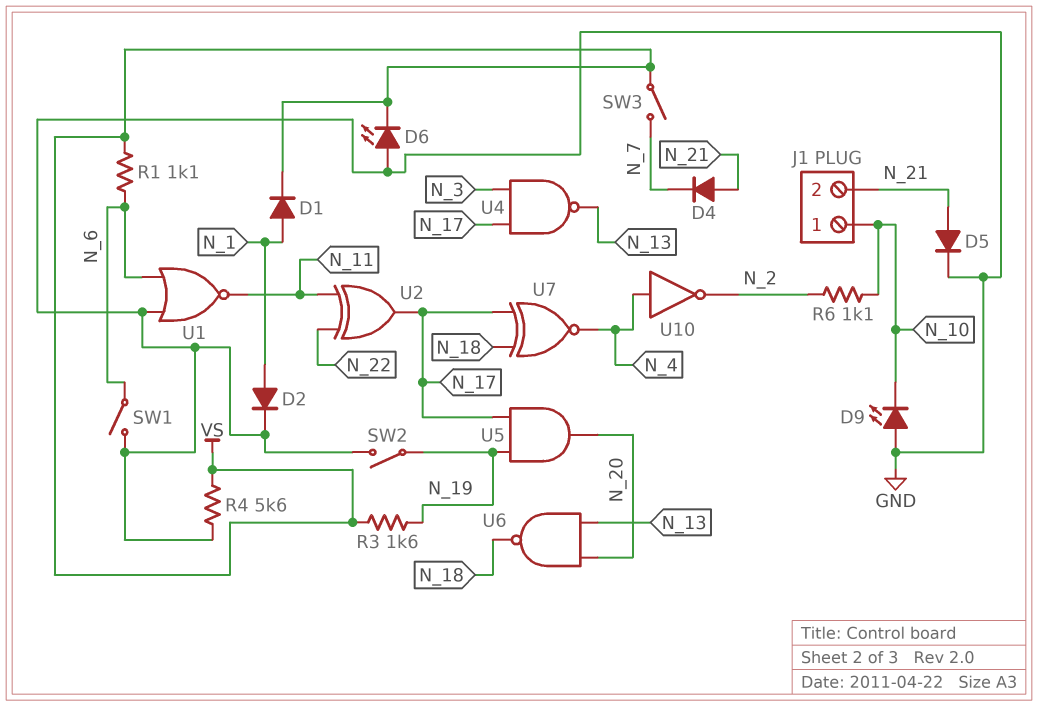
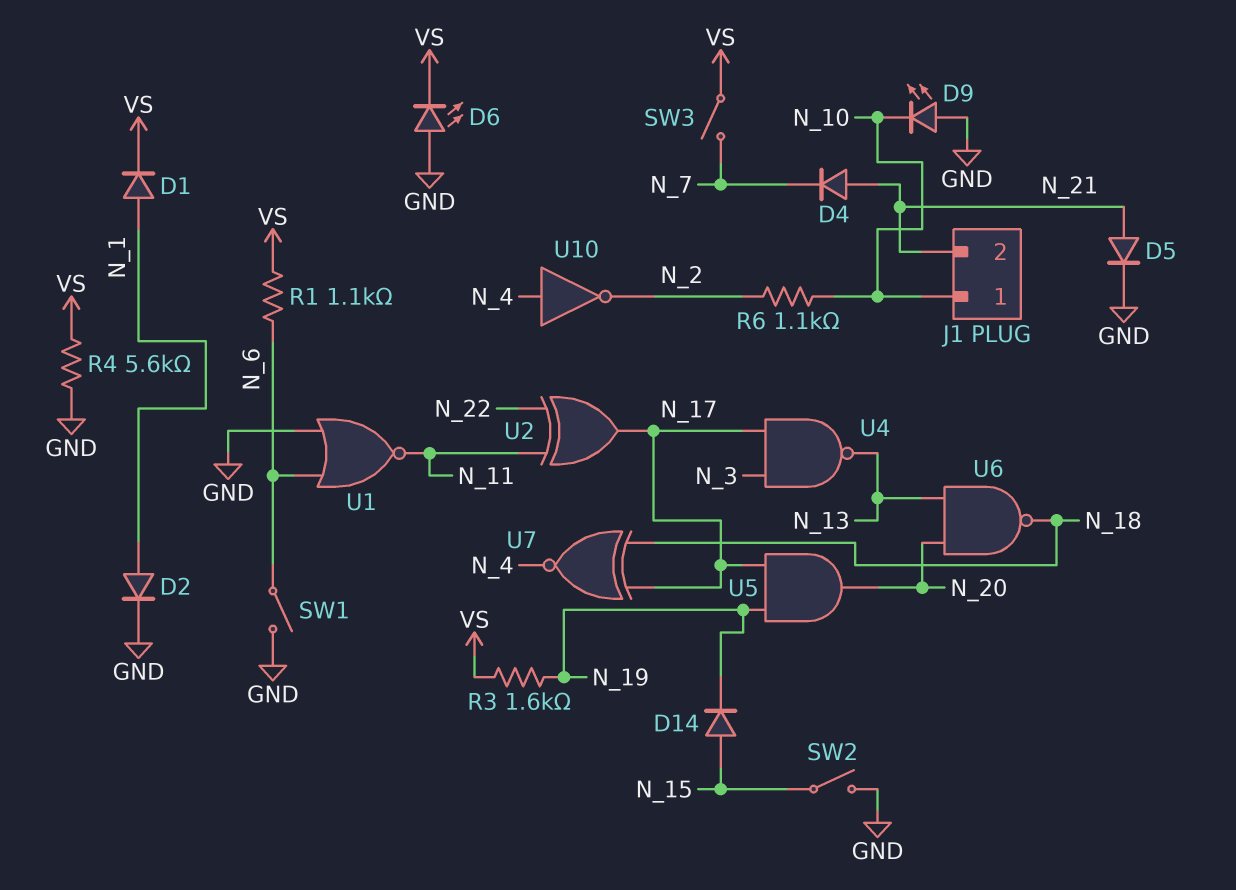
D14: none -> diode (A N_15, K N_19)
SW2: switch (GND, N_19) -> switch (GND, N_15)

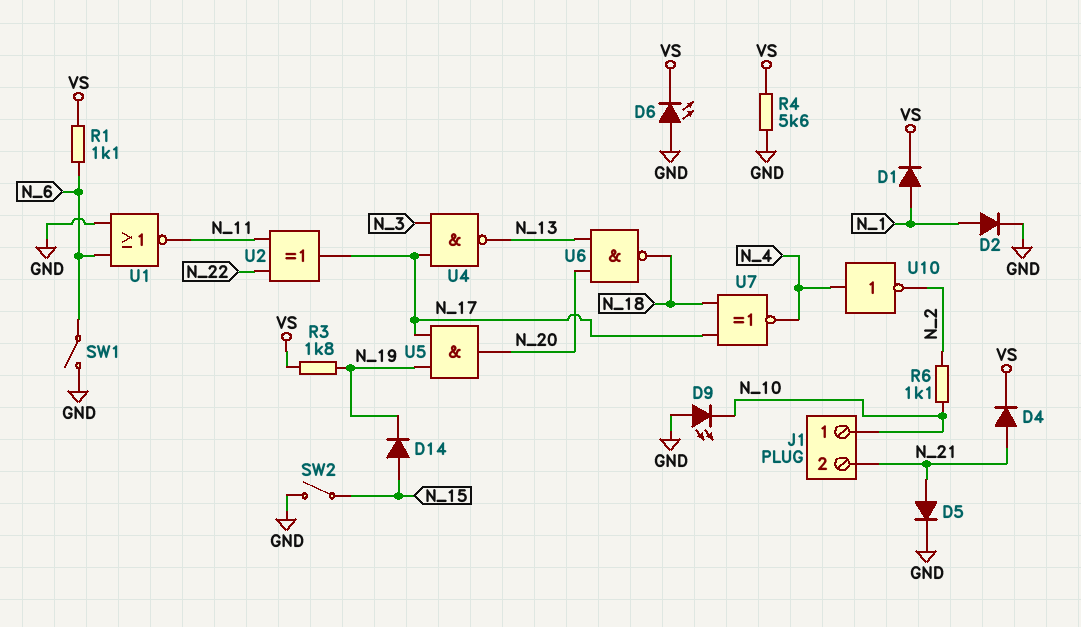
D4: diode (A N_21, K N_7) -> diode (A N_21, K VS)
R3: 1.6k (N_19, VS) -> 1.8k (N_19, VS)
SW3: switch (N_7, VS) -> none

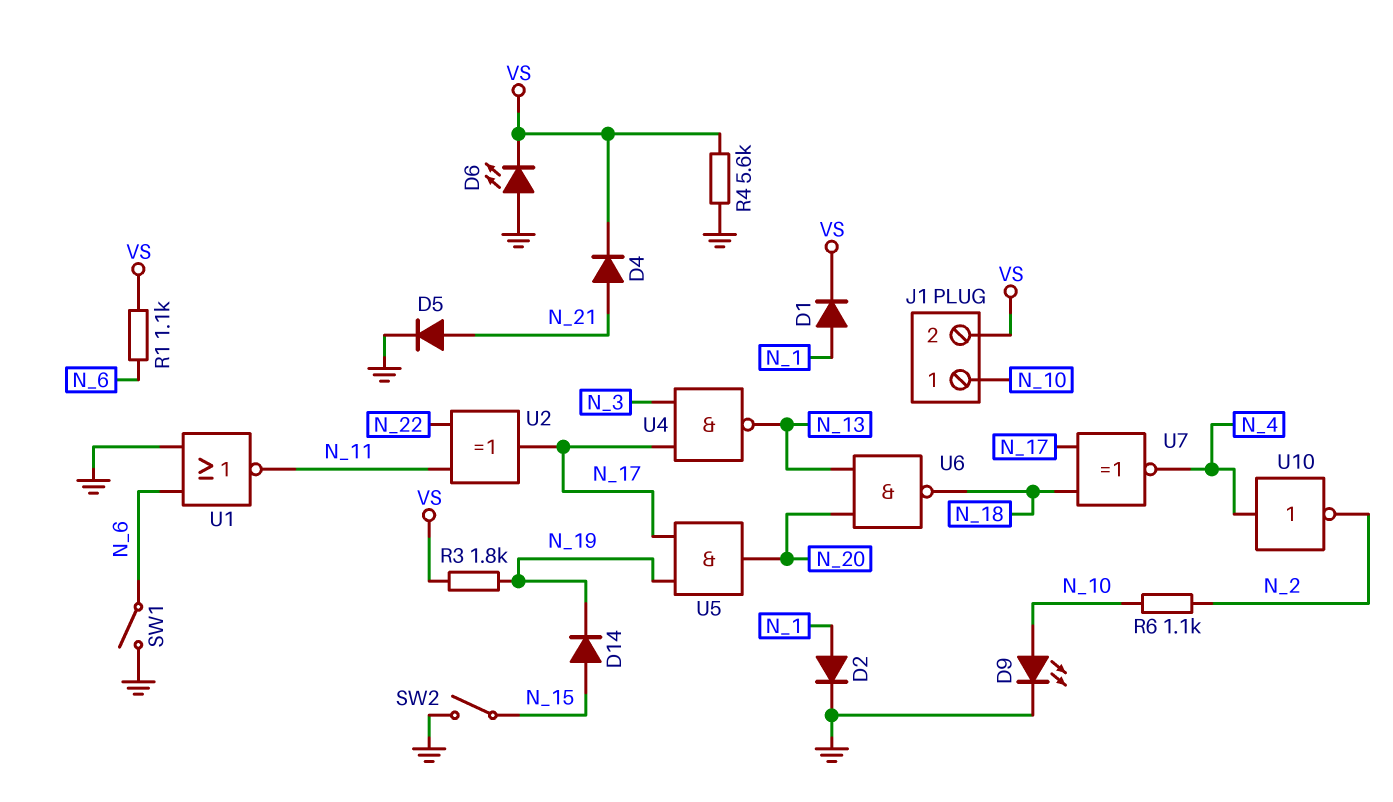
D9: LED (A GND, K N_10) -> LED (A N_10, K GND)
J1 pin 2: N_21 -> VS

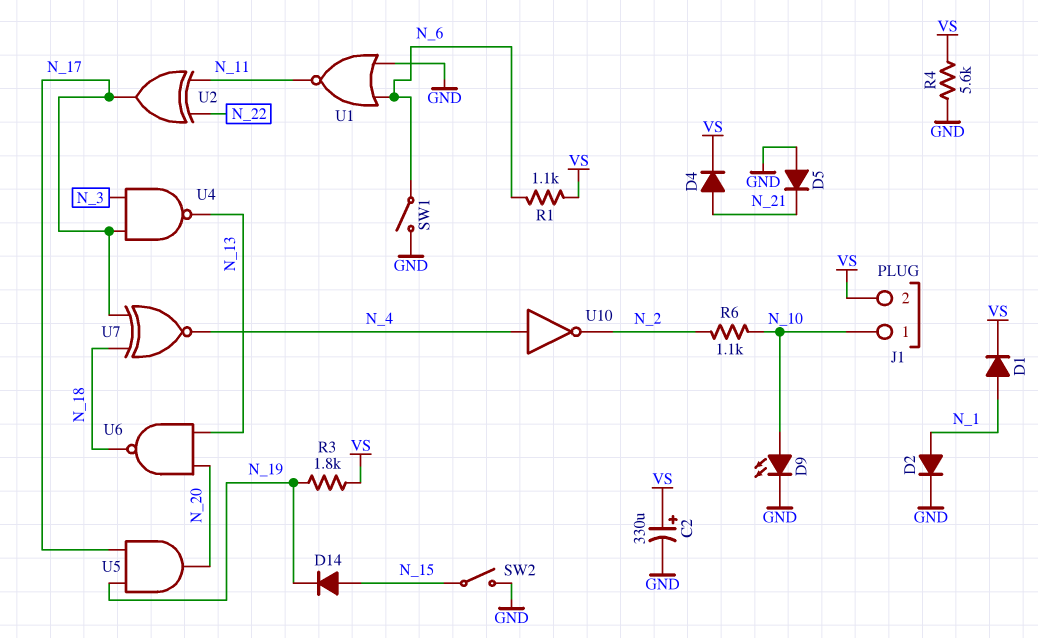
C2: none -> 330uF (plus VS, minus GND)
D5: diode (A N_21, K GND) -> diode (A GND, K N_21)
D6: LED (A GND, K VS) -> none

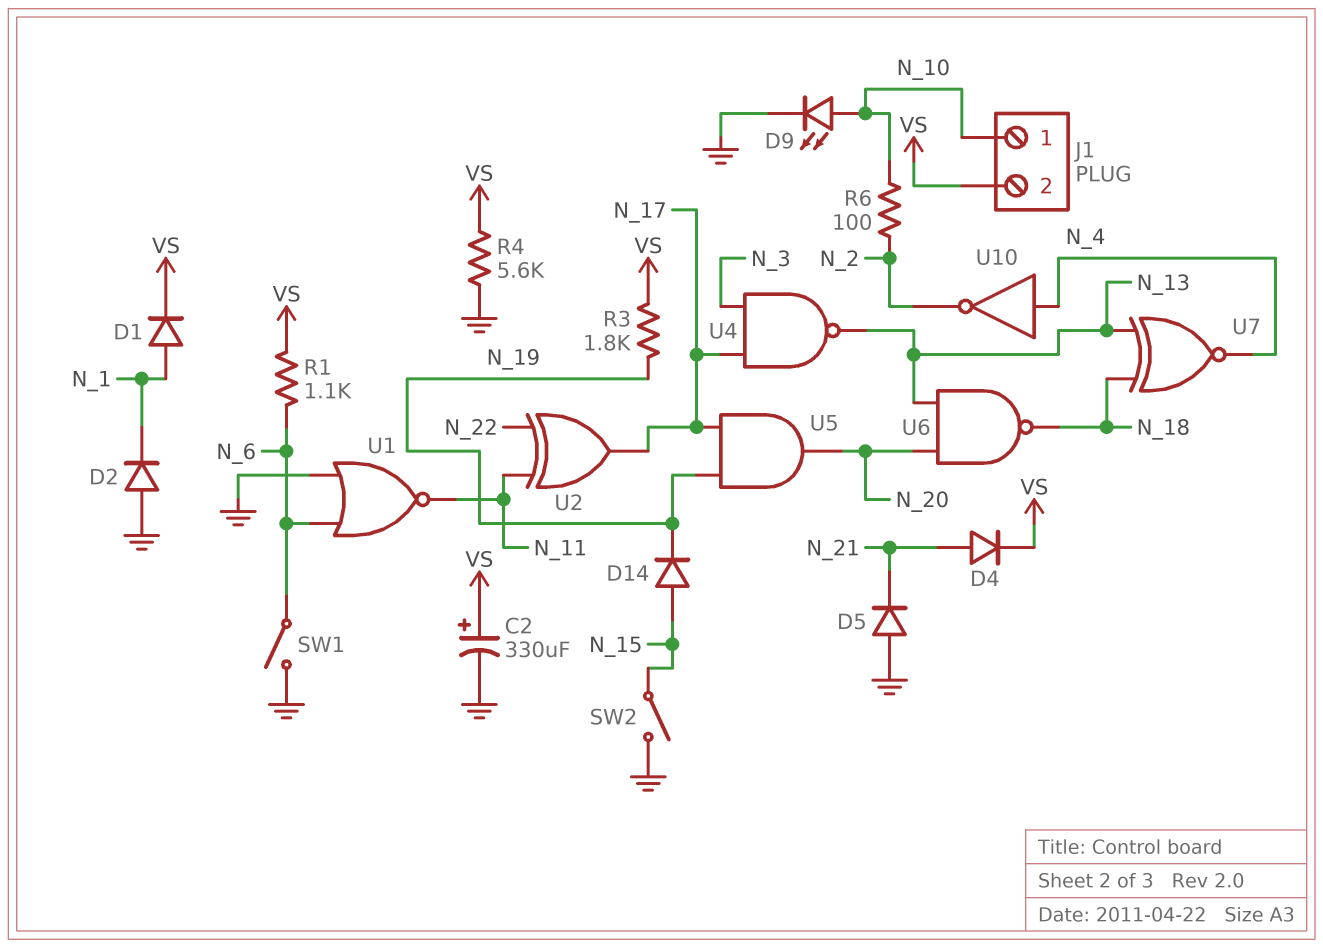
D2: diode (A N_1, K GND) -> diode (A GND, K N_1)
R6: 1.1k (N_2, N_10) -> 100 (N_2, N_10)
U7: XNOR (in N_17, in N_18, out N_4) -> XNOR (in N_13, in N_18, out N_4)

